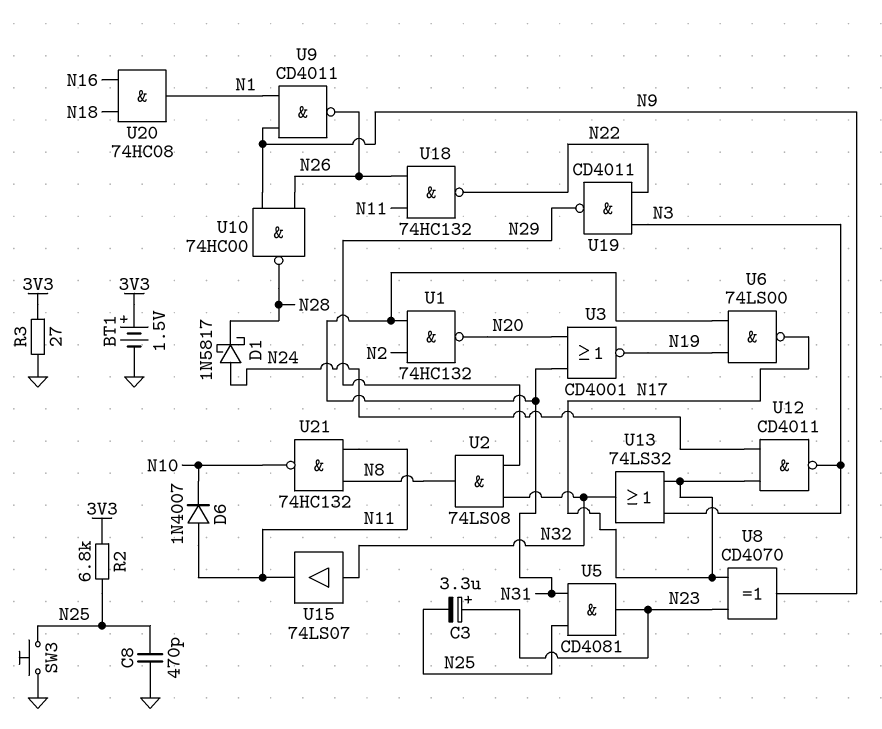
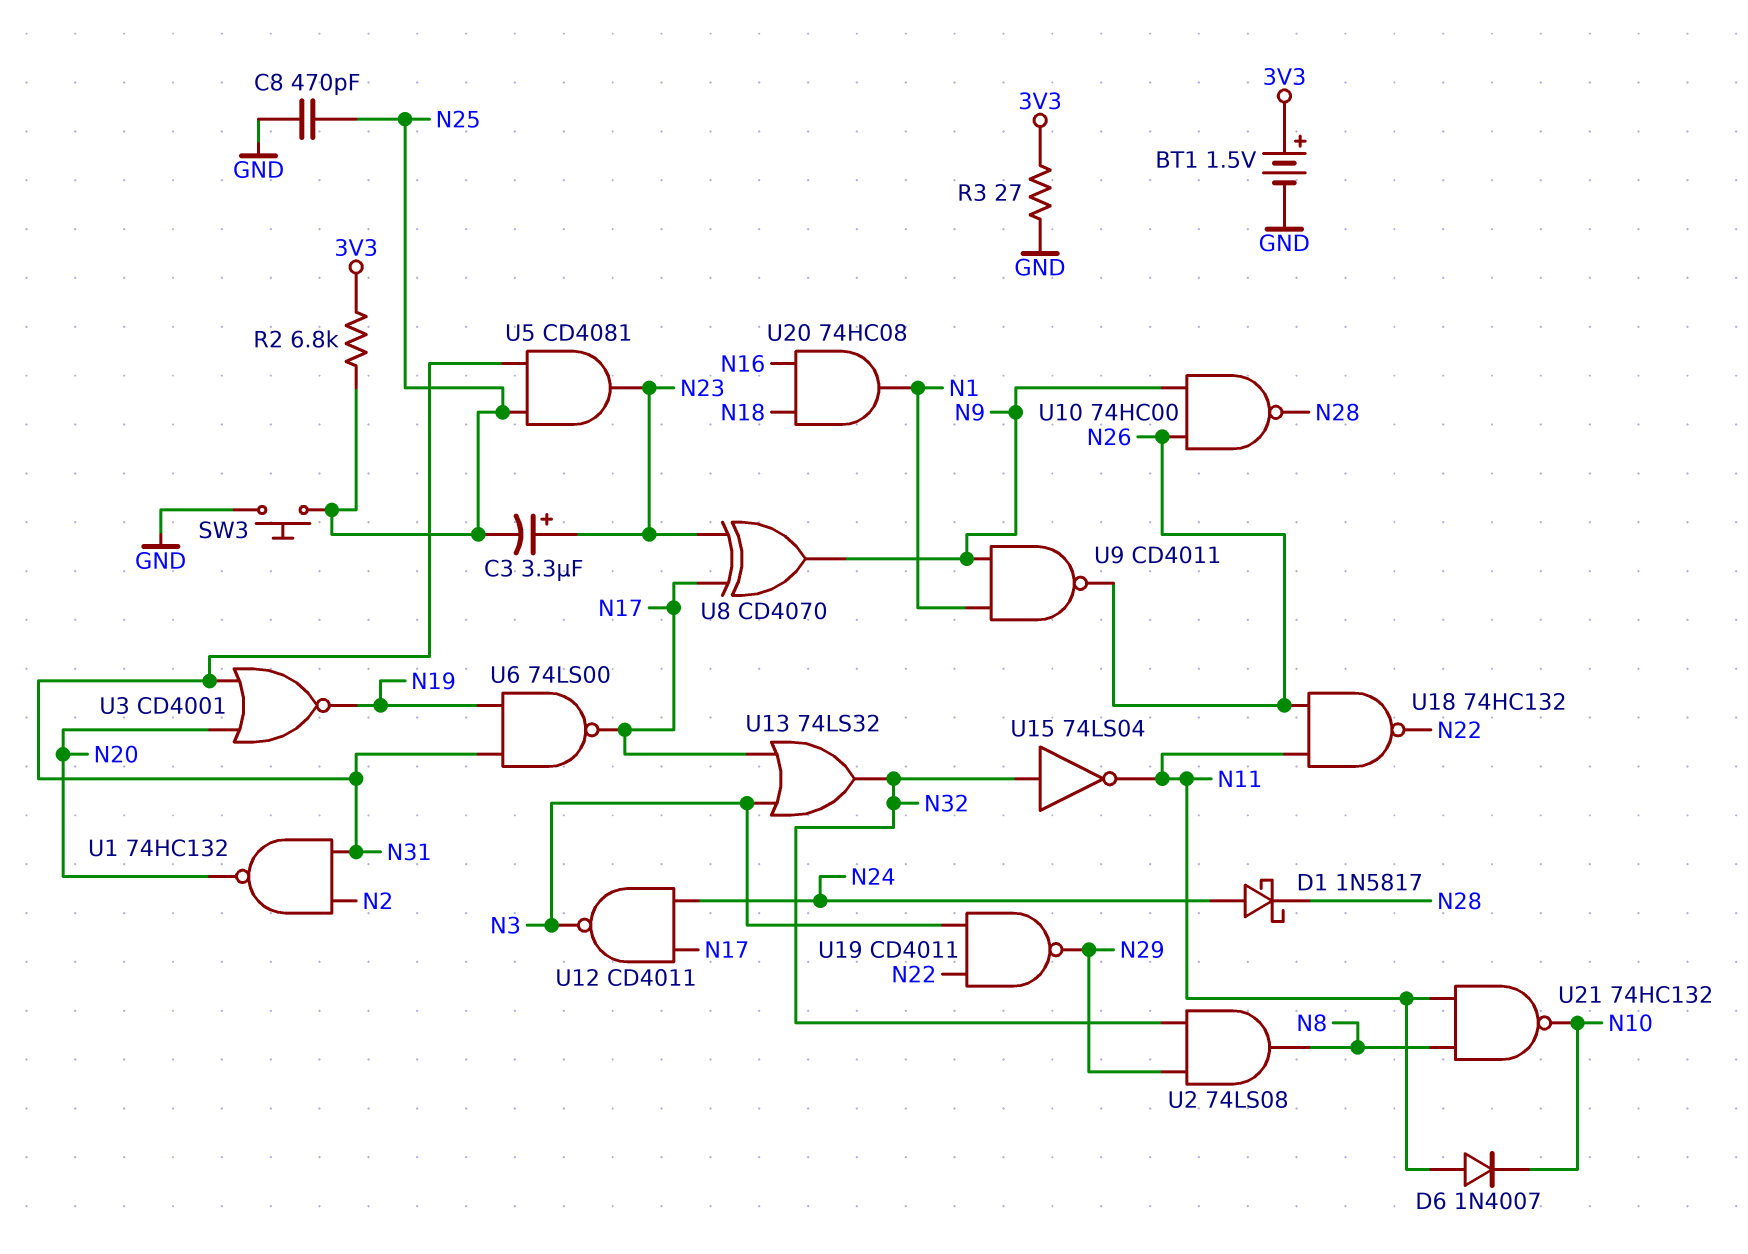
U15: buffer 74LS07 (in N32, out N11) -> NOT 74LS04 (in N32, out N11)

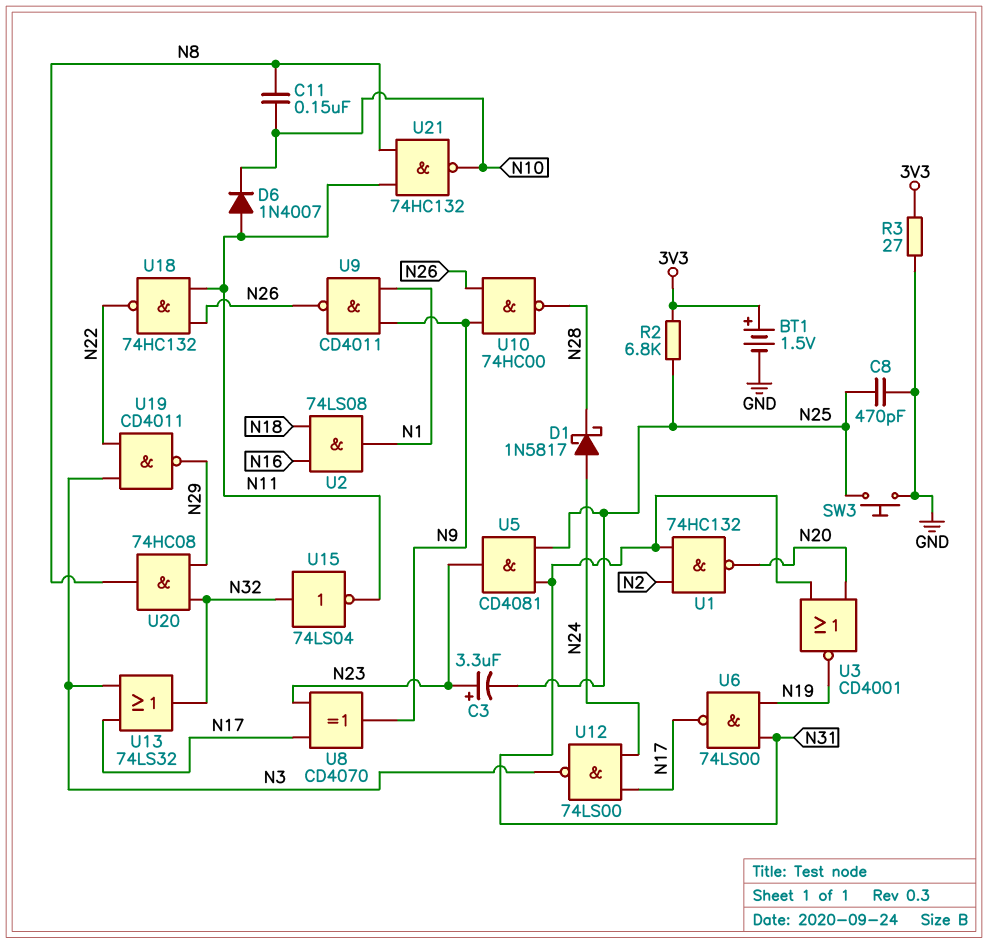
C11: none -> 150nF (N8, N10)
U2: AND 74LS08 (in N29, in N32, out N8) -> AND 74LS08 (in N16, in N18, out N1)
U12: NAND CD4011 (in N17, in N24, out N3) -> NAND 74LS00 (in N17, in N24, out N3)
U20: AND 74HC08 (in N16, in N18, out N1) -> AND 74HC08 (in N29, in N32, out N8)

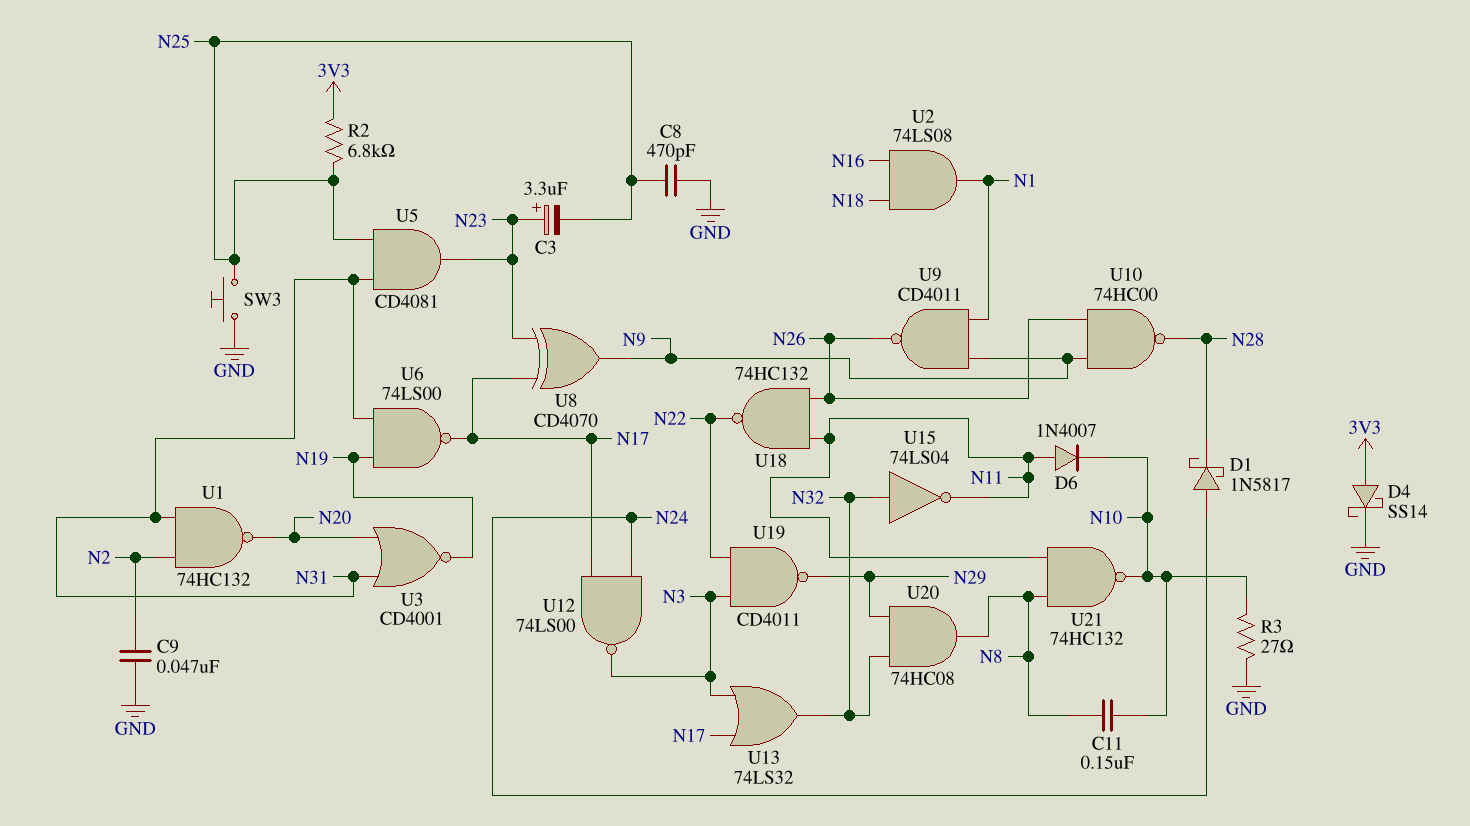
BT1: 1.5V (plus 3V3, minus GND) -> none
C9: none -> 47nF (GND, N2)
D4: none -> schottky SS14 (A 3V3, K GND)
R3: 27 (3V3, GND) -> 27 (GND, N10)

